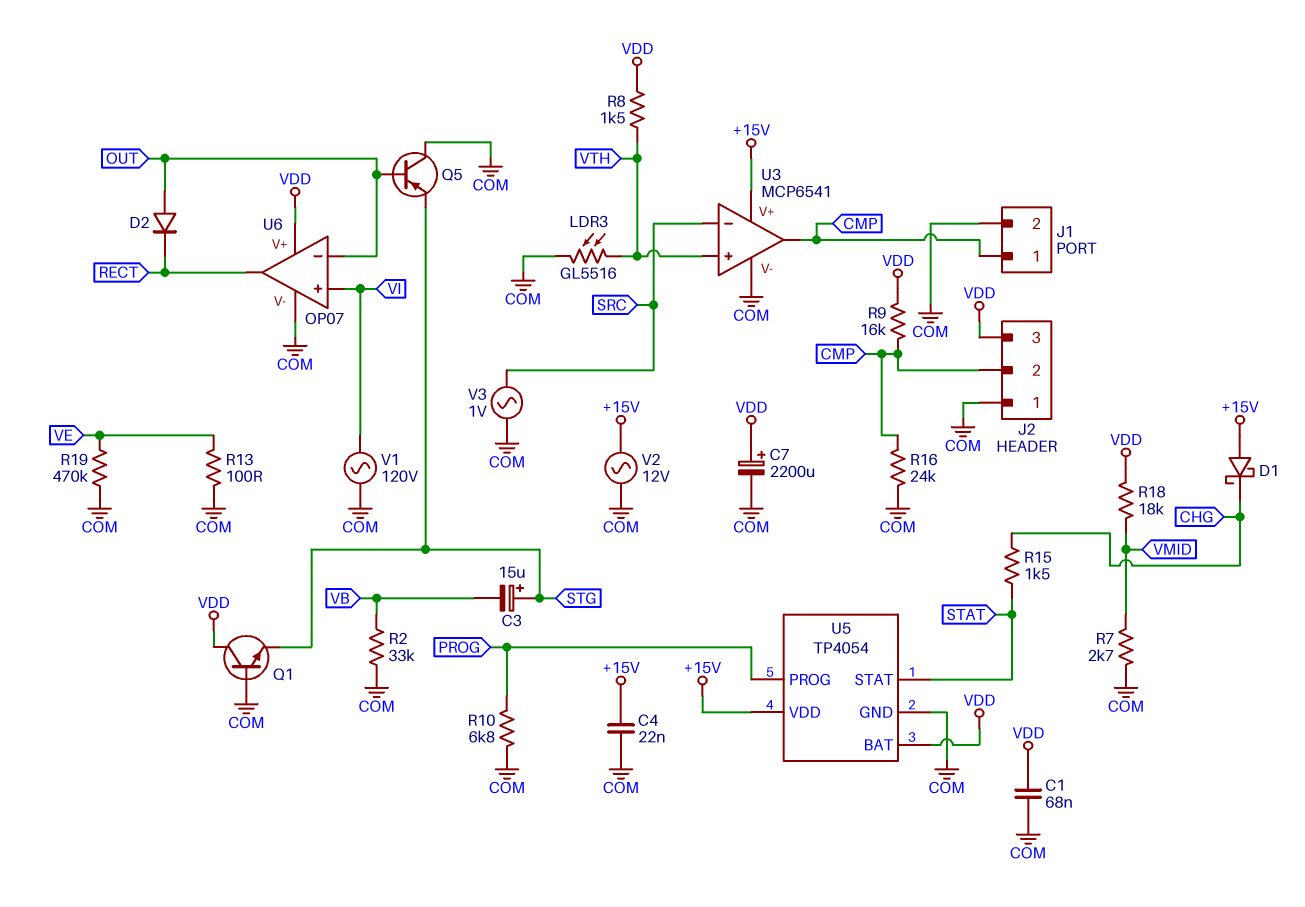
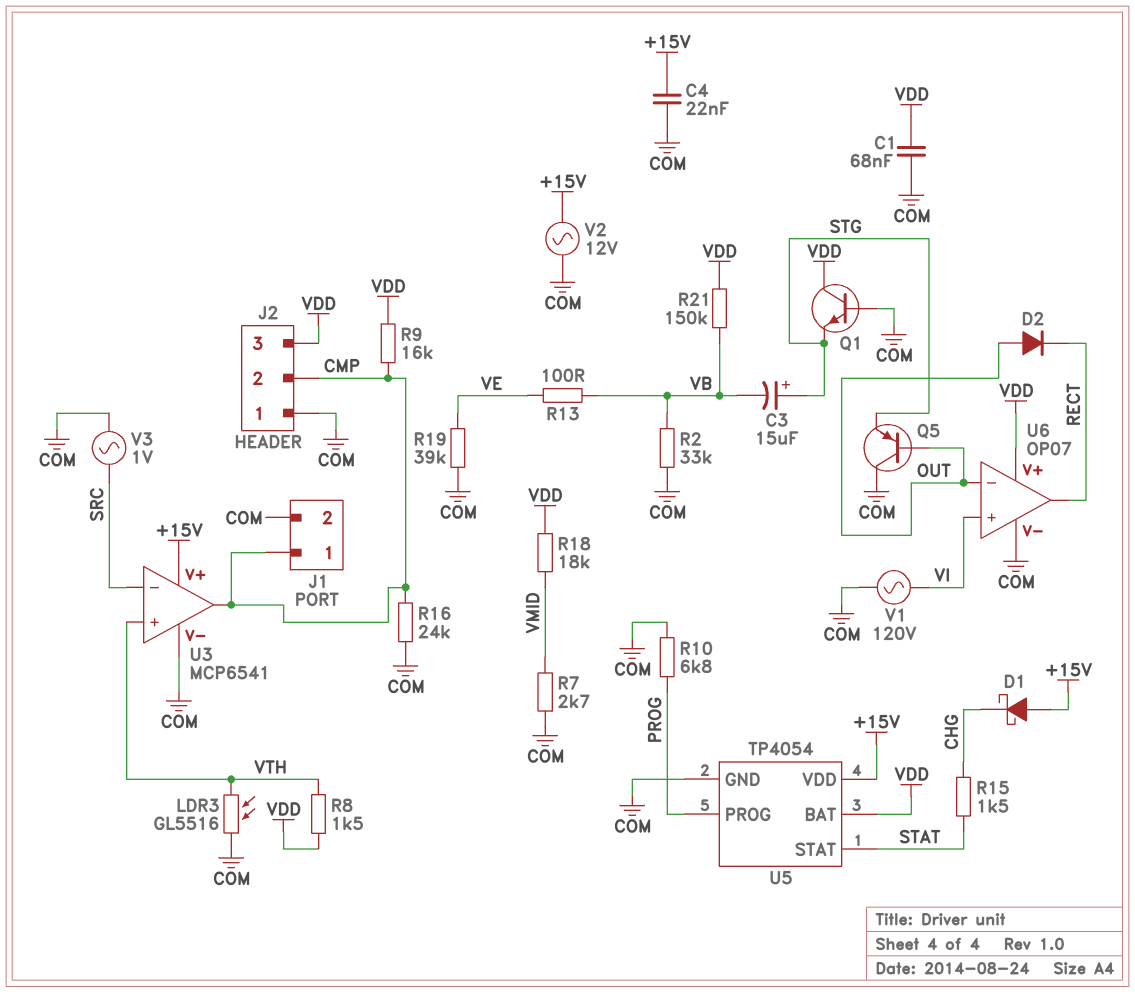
C7: 2200uF (plus VDD, minus COM) -> none
R13: 100 (COM, VE) -> 100 (VB, VE)
R19: 470k (COM, VE) -> 39k (COM, VE)
R21: none -> 150k (VB, VDD)

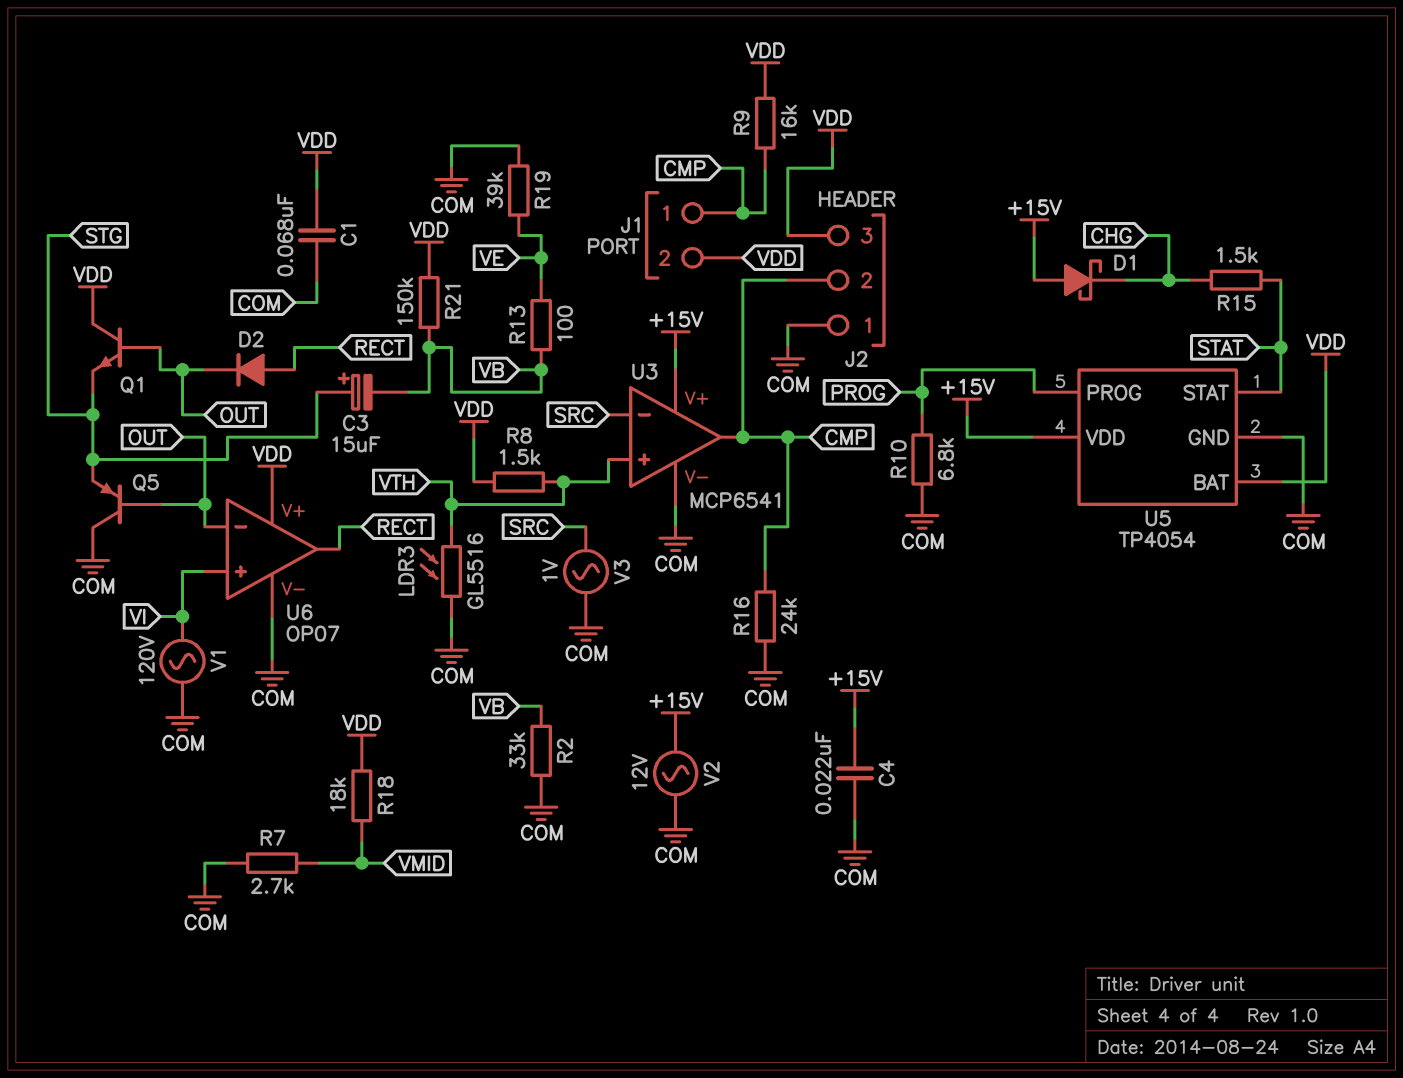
D2: diode (A OUT, K RECT) -> diode (A RECT, K OUT)
J1 pin 2: COM -> VDD
Q1: NPN (B COM, C VDD, E STG) -> NPN (B OUT, C VDD, E STG)

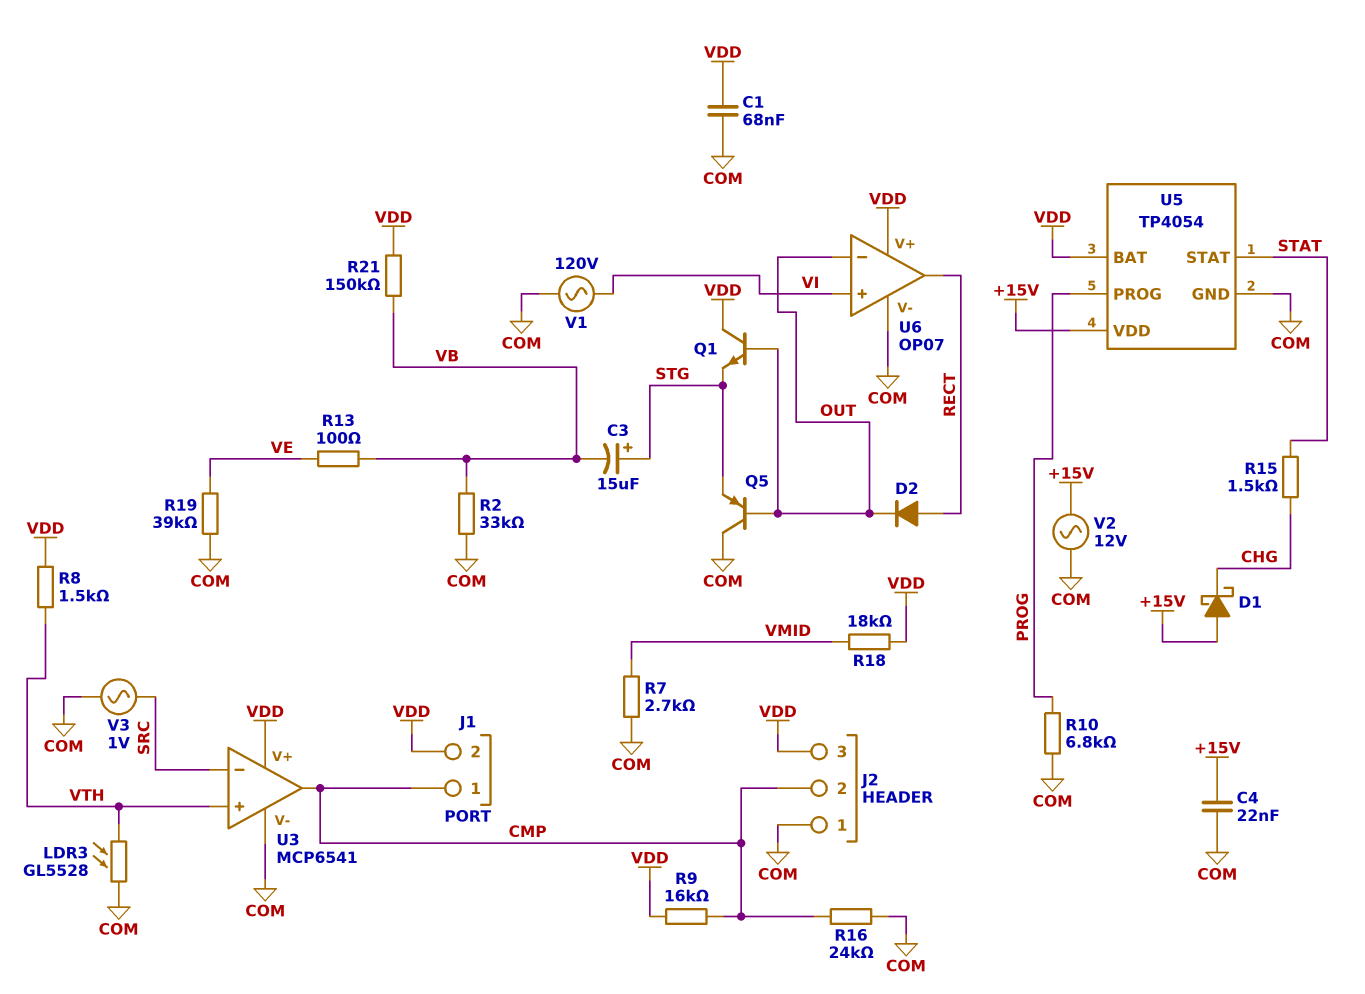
LDR3: GL5516 (COM, VTH) -> GL5528 (COM, VTH)
U3 pin V+: +15V -> VDD

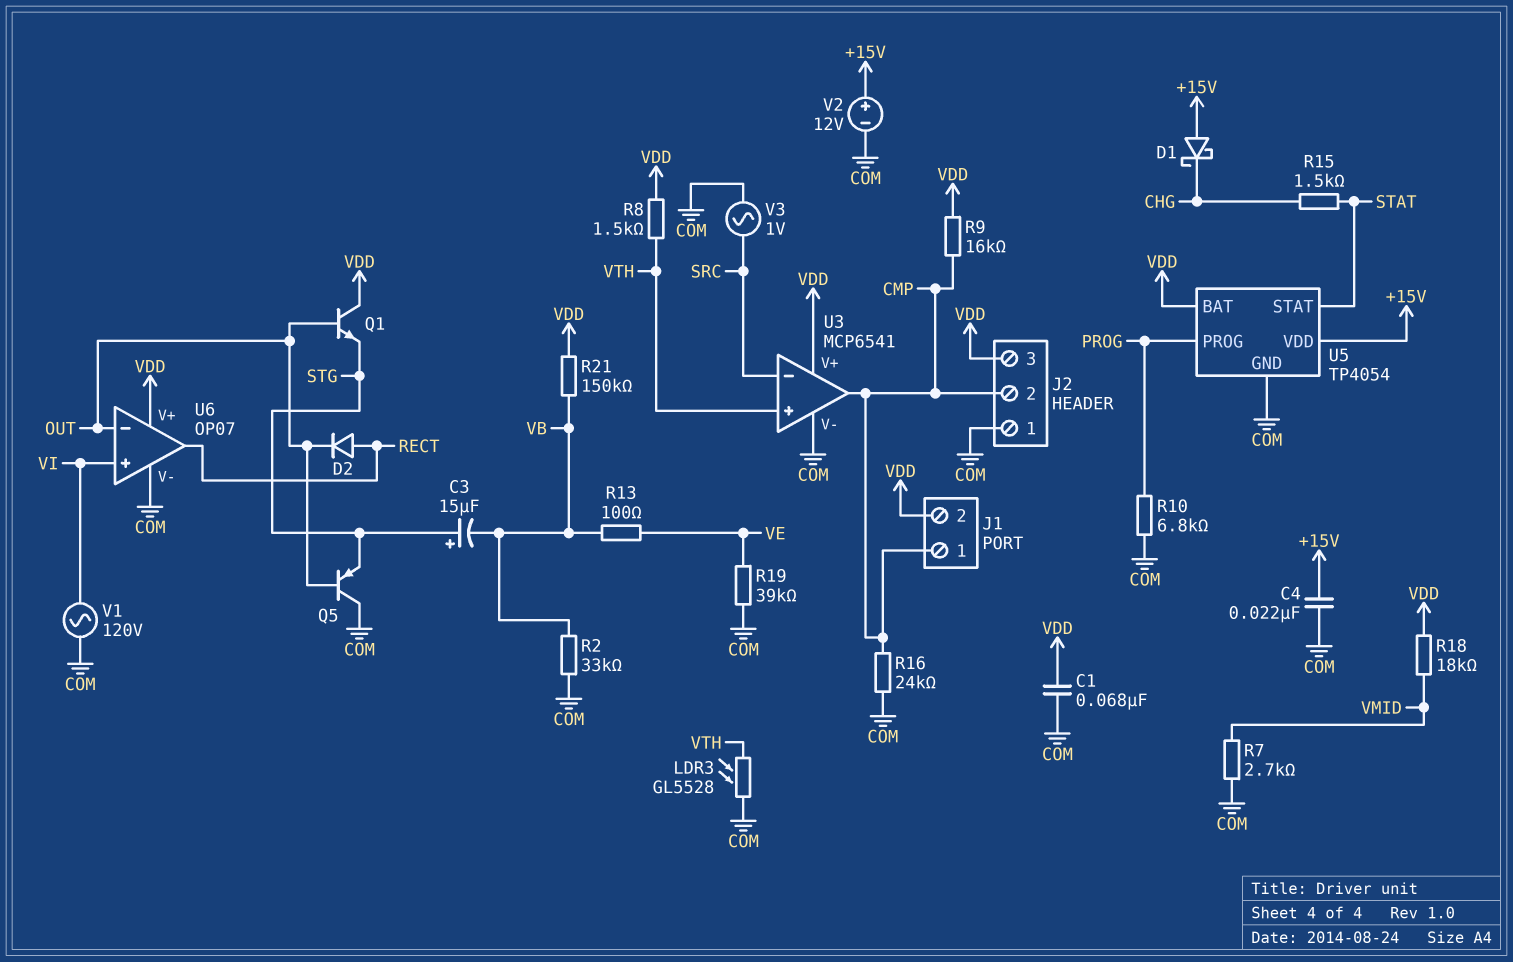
V2: AC 12V (+15V, COM) -> 12V (plus +15V, minus COM)

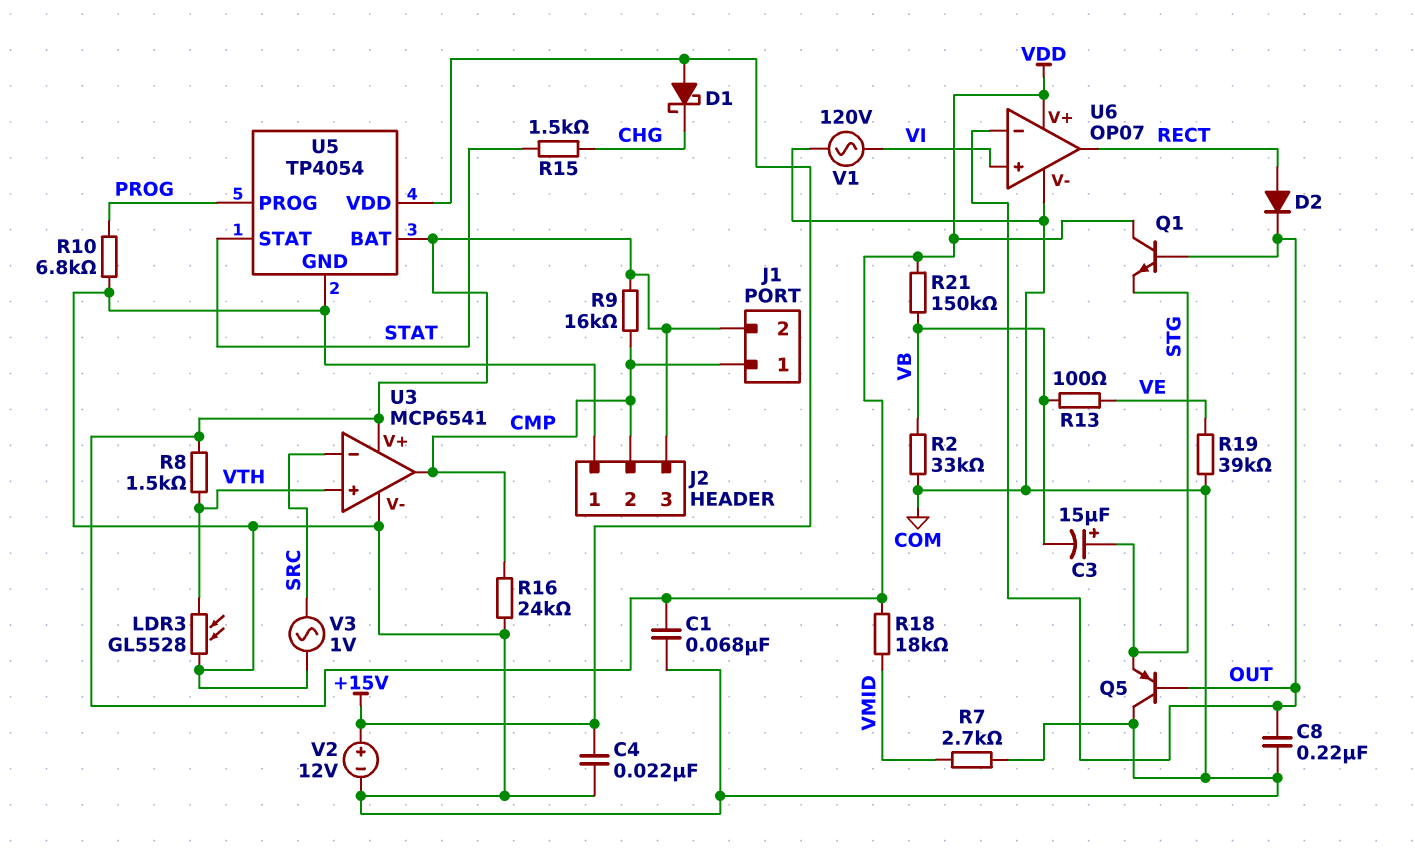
C8: none -> 220nF (COM, OUT)

